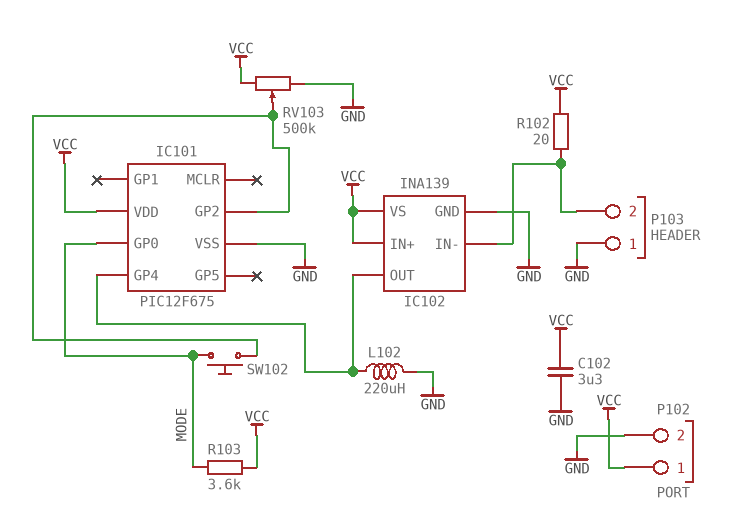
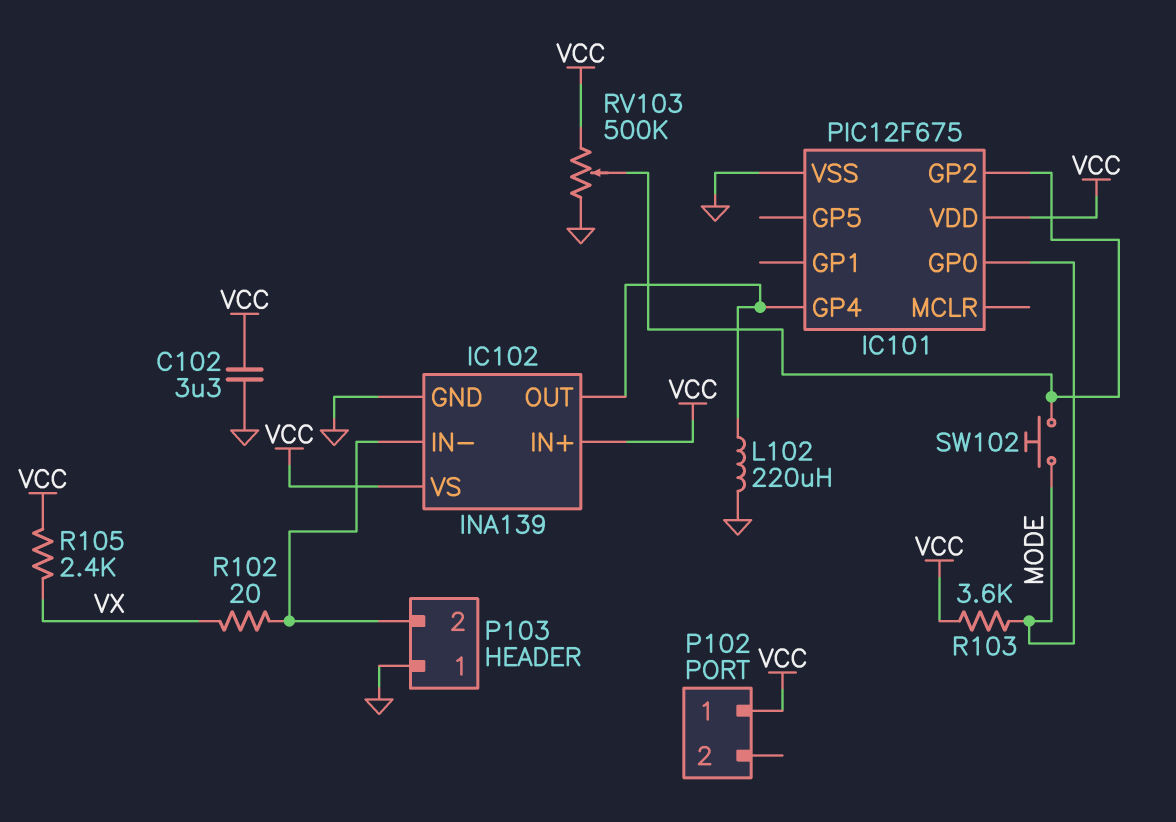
P102 pin 2: GND -> none
R102: 20 (IC102/IN-, VCC) -> 20 (IC102/IN-, VX)
R105: none -> 2.4k (VCC, VX)

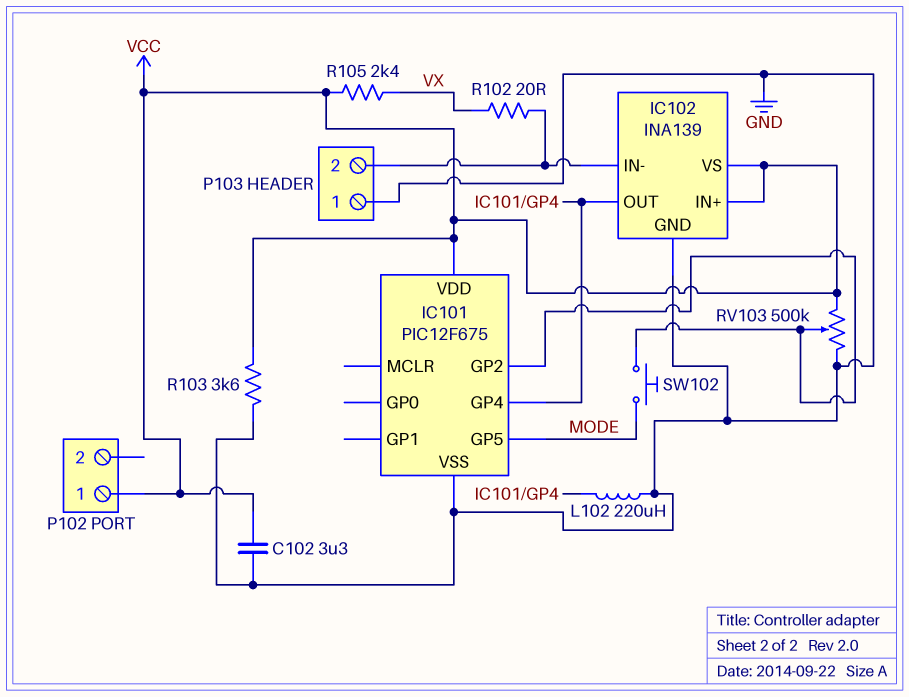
IC101 pin GP0: MODE -> none
IC101 pin GP5: none -> MODE
R103: 3.6k (MODE, VCC) -> 3.6k (GND, VCC)

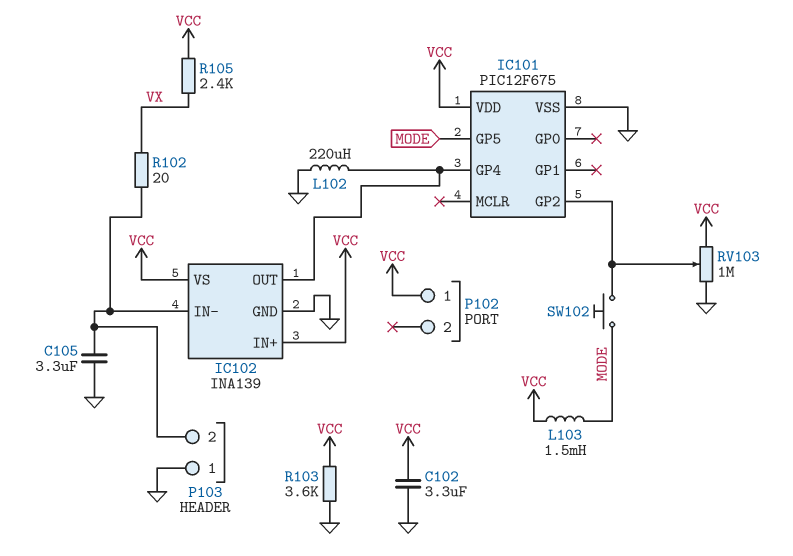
C105: none -> 3.3uF (GND, IC102/IN-)
L103: none -> 1.5mH (MODE, VCC)
RV103: 500k (GND, VCC, wiper IC101/GP2) -> 1M (GND, VCC, wiper IC101/GP2)

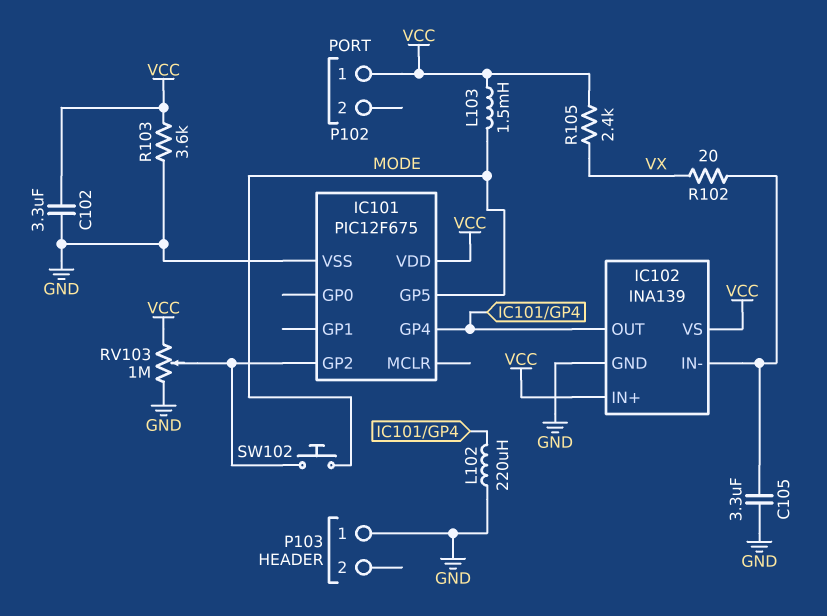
P103 pin 2: IC102/IN- -> none

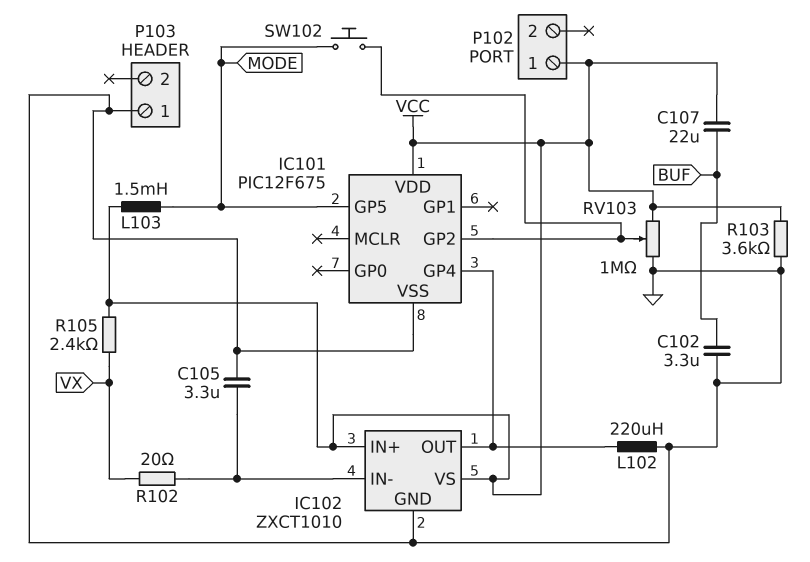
C102: 3.3uF (GND, VCC) -> 3.3uF (BUF, GND)
C107: none -> 22uF (BUF, VCC)
IC102: INA139 -> ZXCT1010

